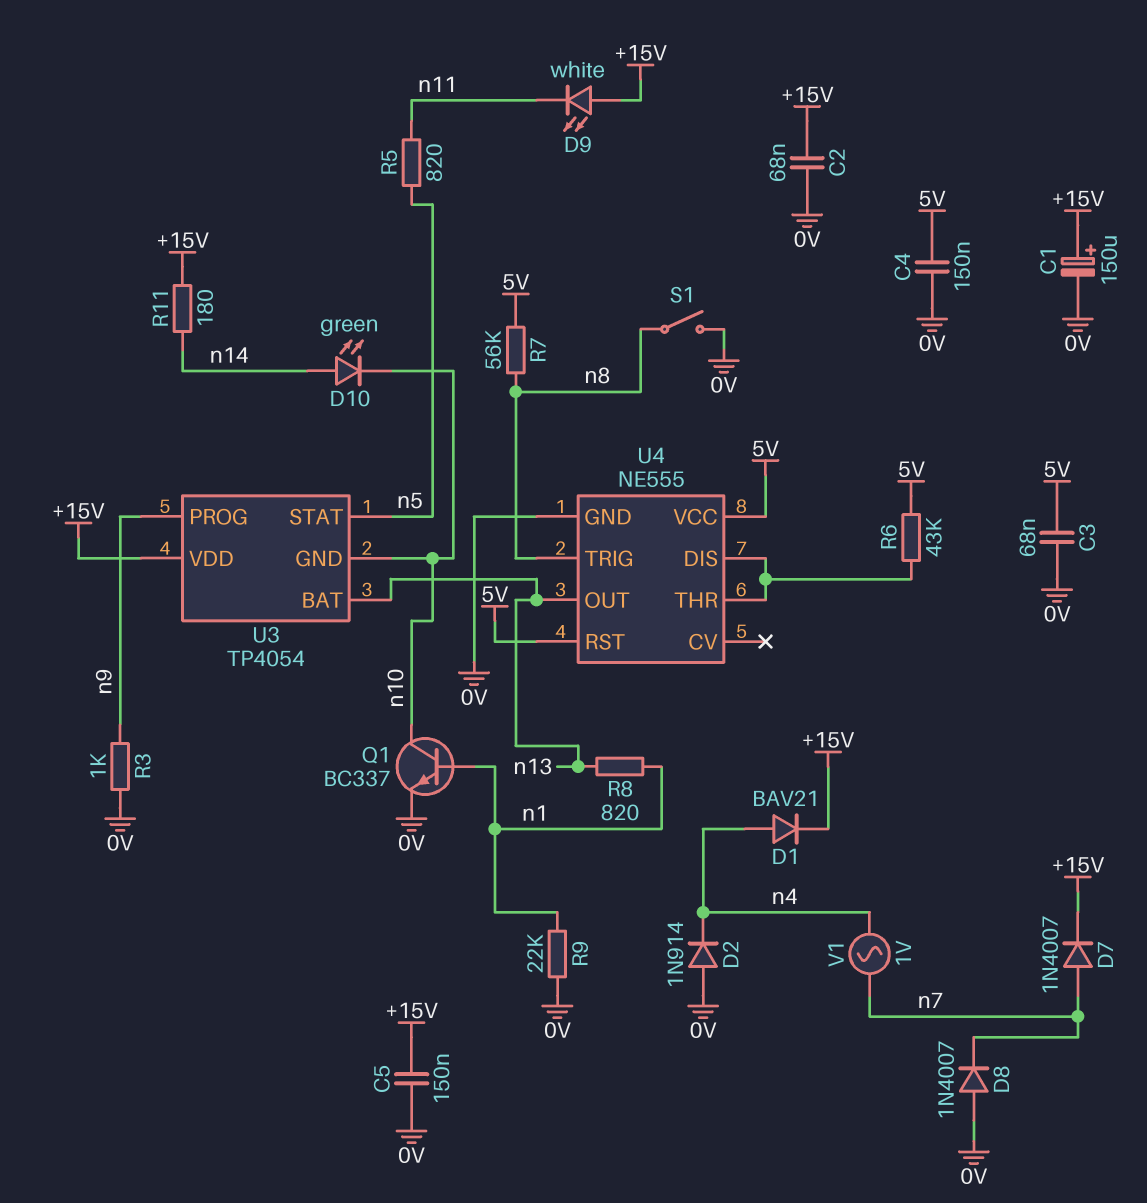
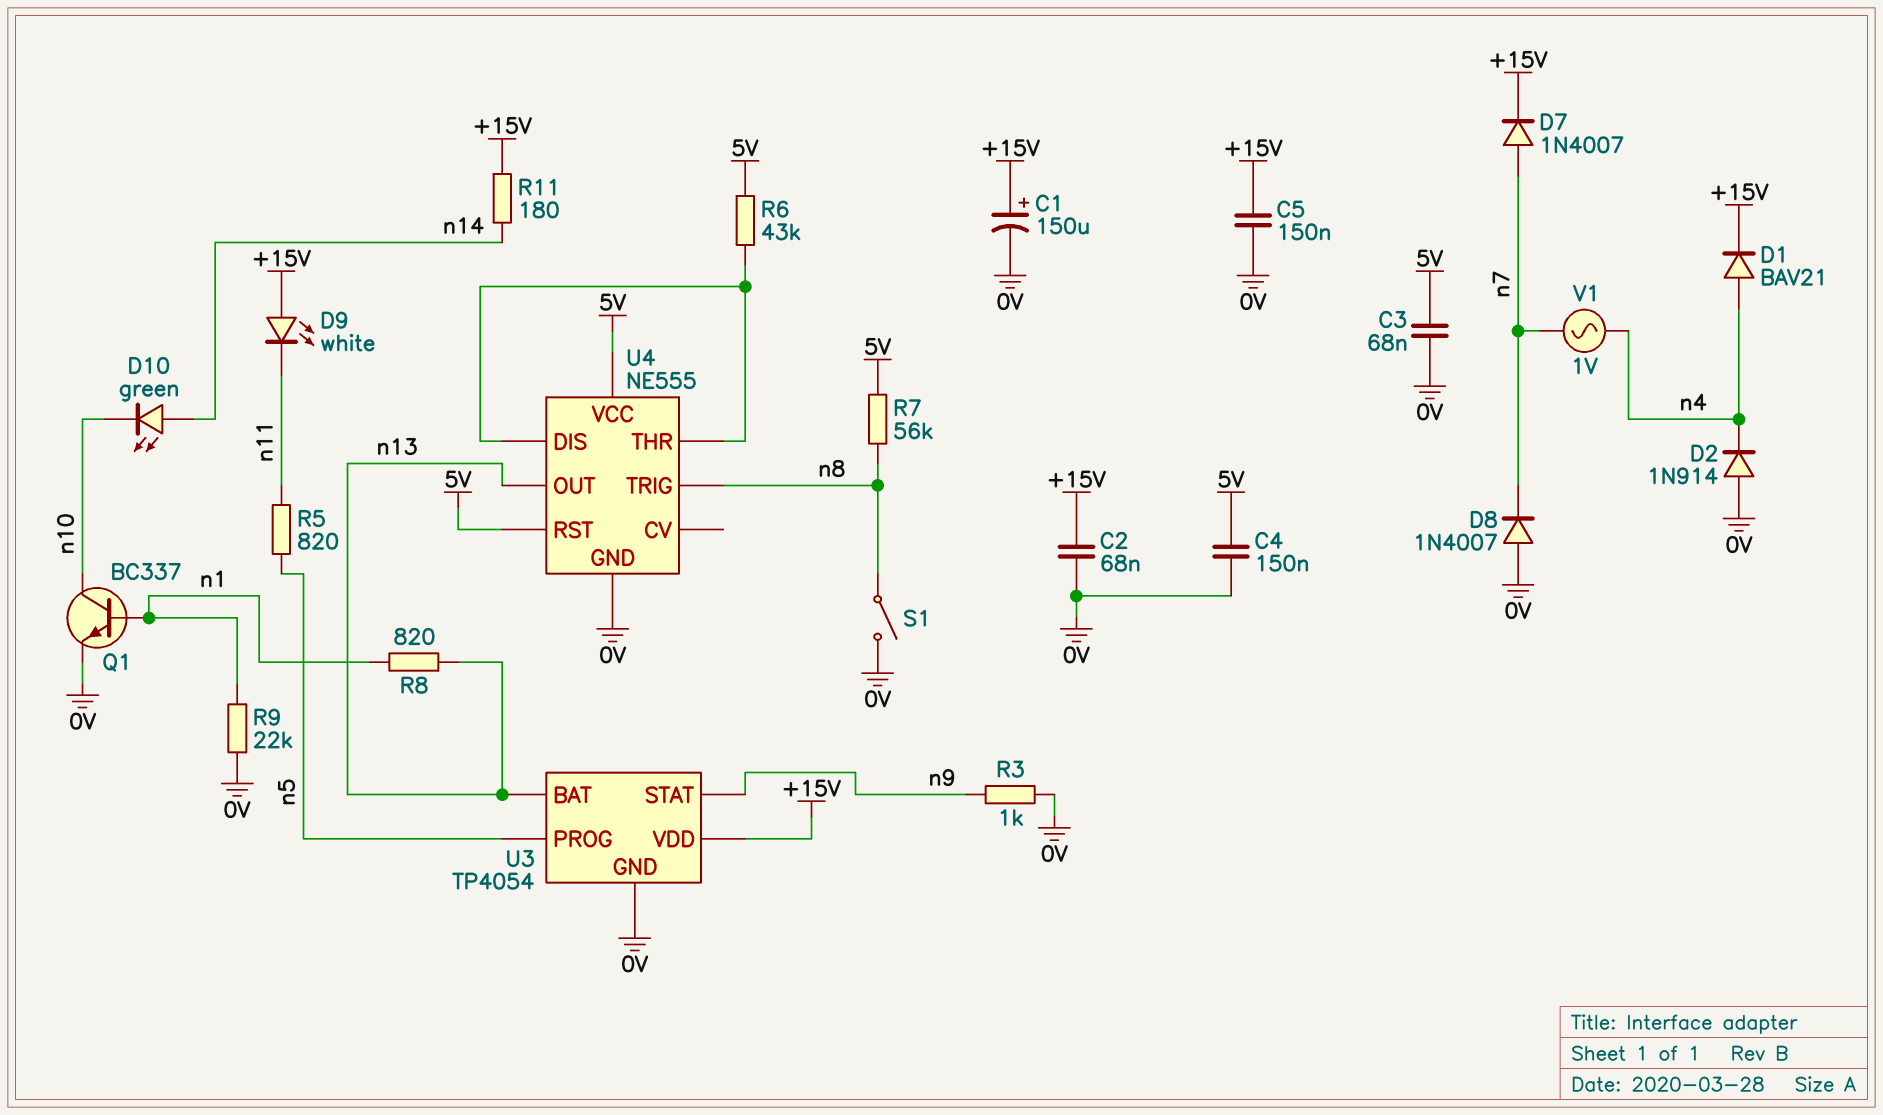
U3 pin GND: n10 -> 0V
U3 pin PROG: n9 -> n5
U3 pin STAT: n5 -> n9

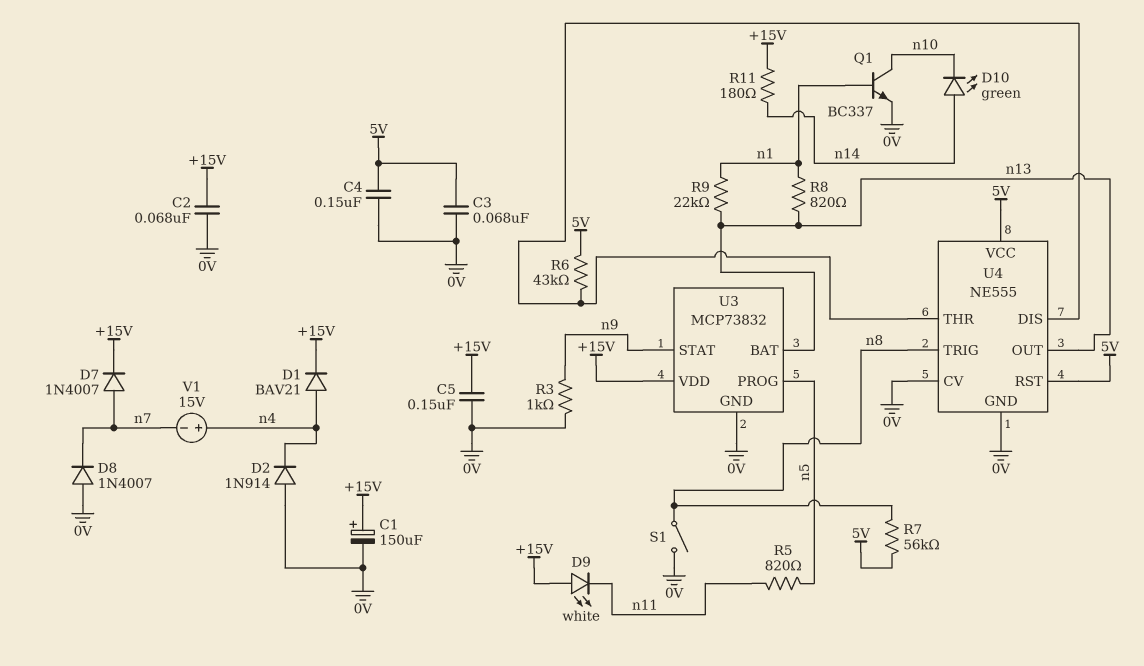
R9: 22k (0V, n1) -> 22k (n1, n13)
U3: TP4054 -> MCP73832
U4 pin CV: none -> 0V
V1: AC 1V (n4, n7) -> 15V (plus n4, minus n7)

